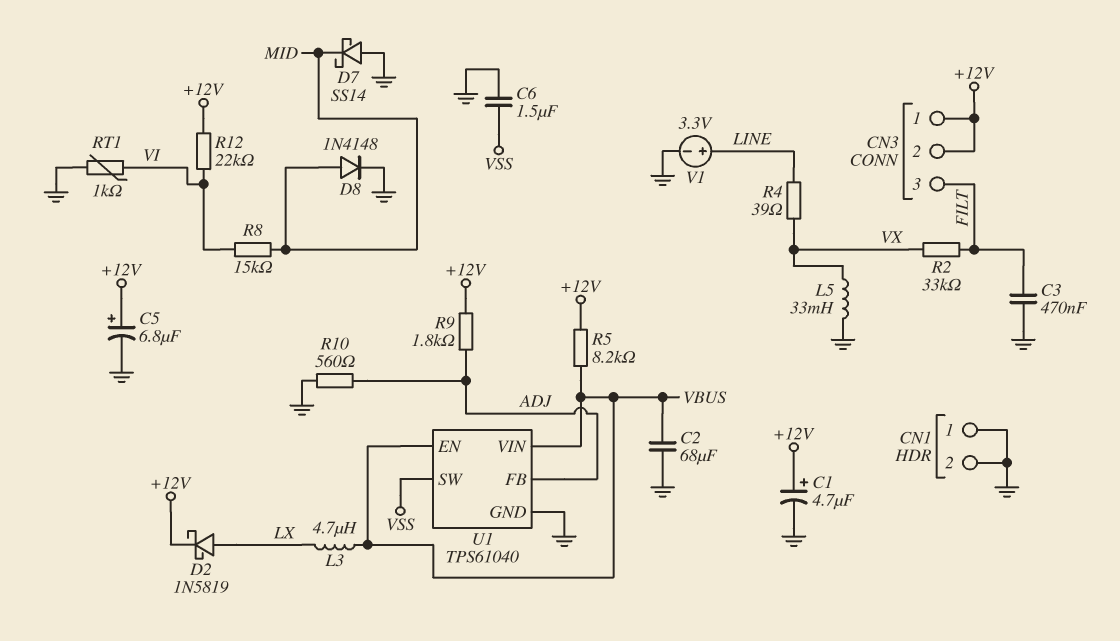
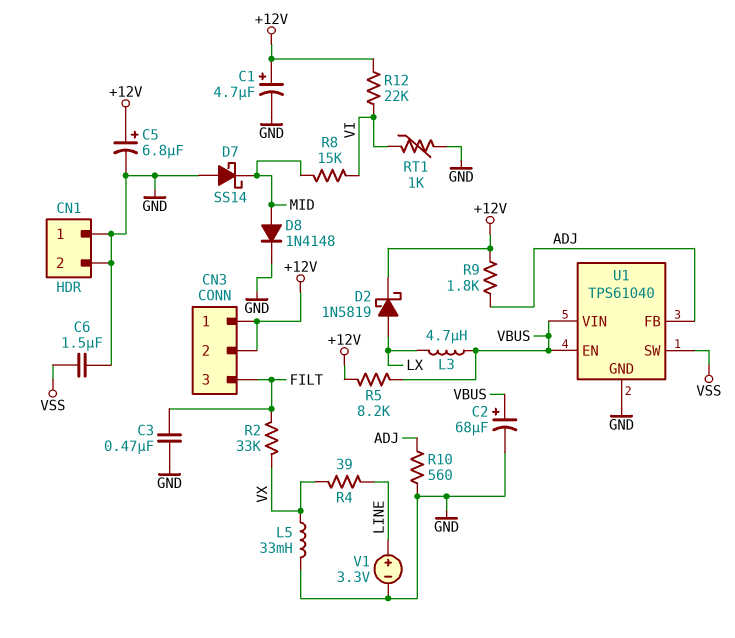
C2: 68uF (GND, VBUS) -> 68uF (plus VBUS, minus GND)

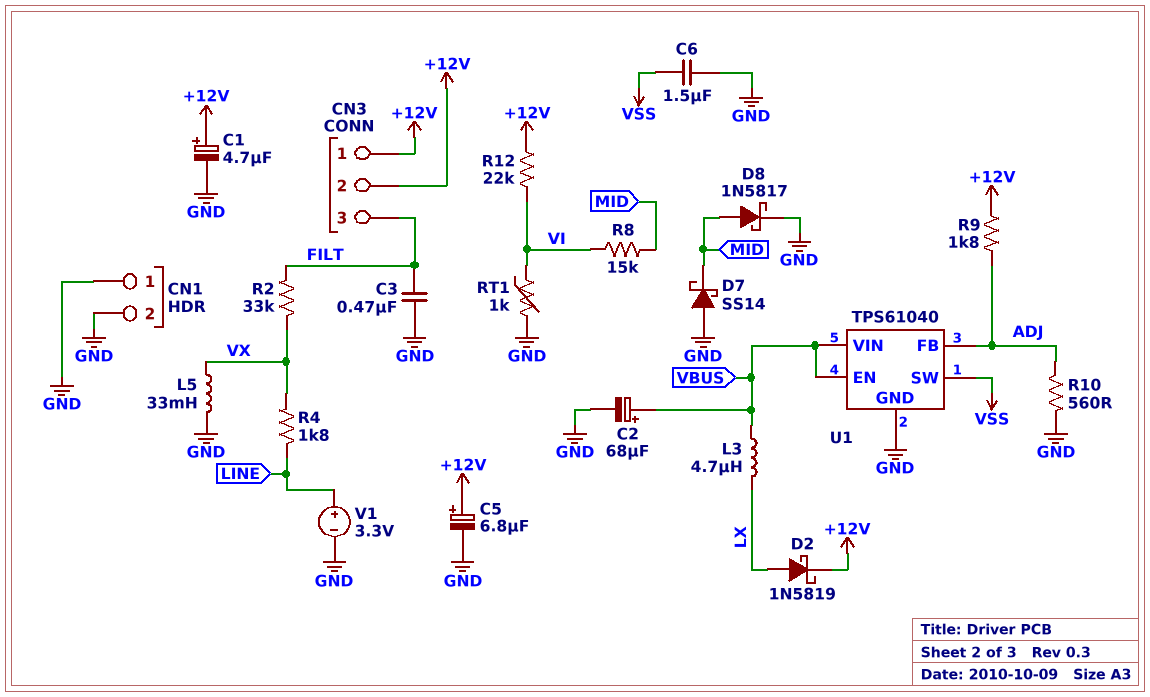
D8: diode 1N4148 (A MID, K GND) -> schottky 1N5817 (A MID, K GND)
R4: 39 (LINE, VX) -> 1.8k (LINE, VX)
R5: 8.2k (+12V, VBUS) -> none

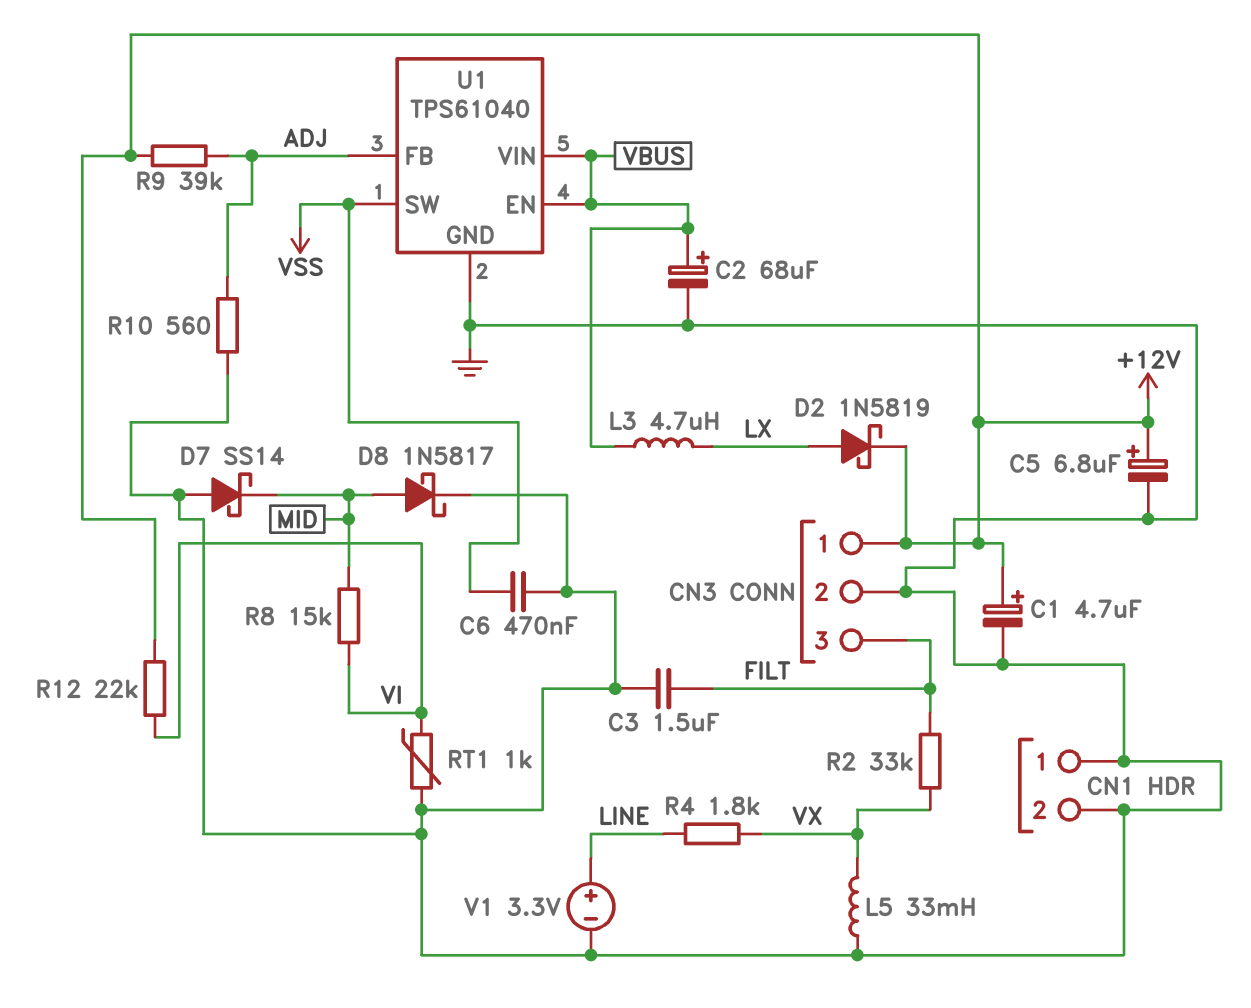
C3: 470nF (FILT, GND) -> 1.5uF (FILT, GND)
C6: 1.5uF (GND, VSS) -> 470nF (GND, VSS)
CN3 pin 2: +12V -> GND
R9: 1.8k (+12V, ADJ) -> 39k (+12V, ADJ)

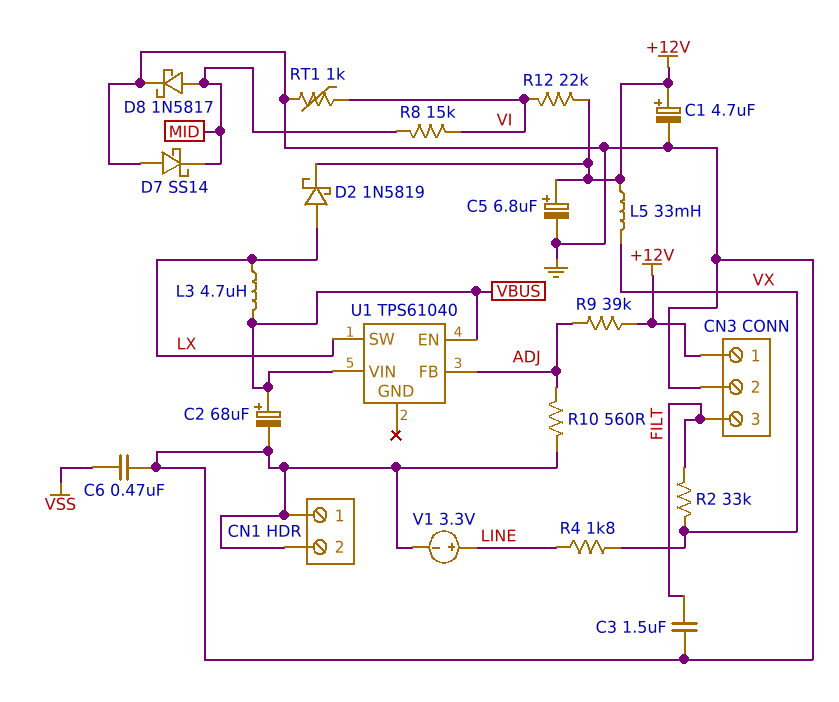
L5: 33mH (GND, VX) -> 33mH (+12V, VX)
U1 pin GND: GND -> none
U1 pin SW: VSS -> LX

